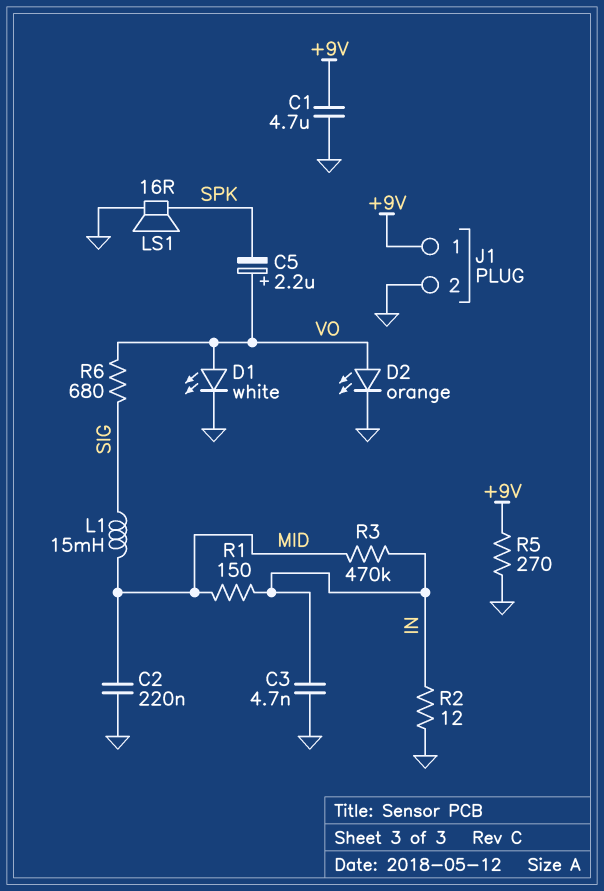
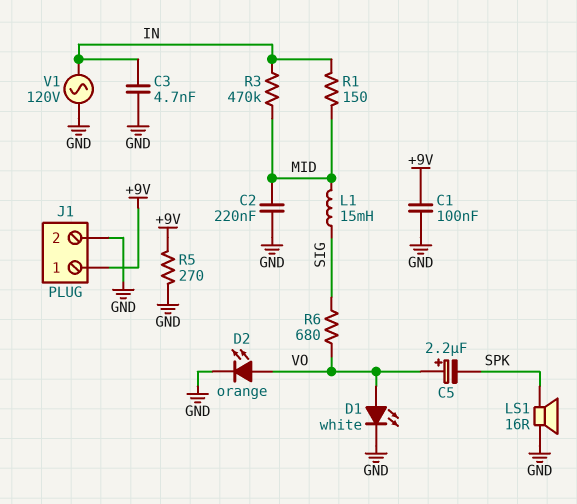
C1: 4.7uF (+9V, GND) -> 100nF (+9V, GND)
R2: 12 (GND, IN) -> none
V1: none -> AC 120V (GND, IN)

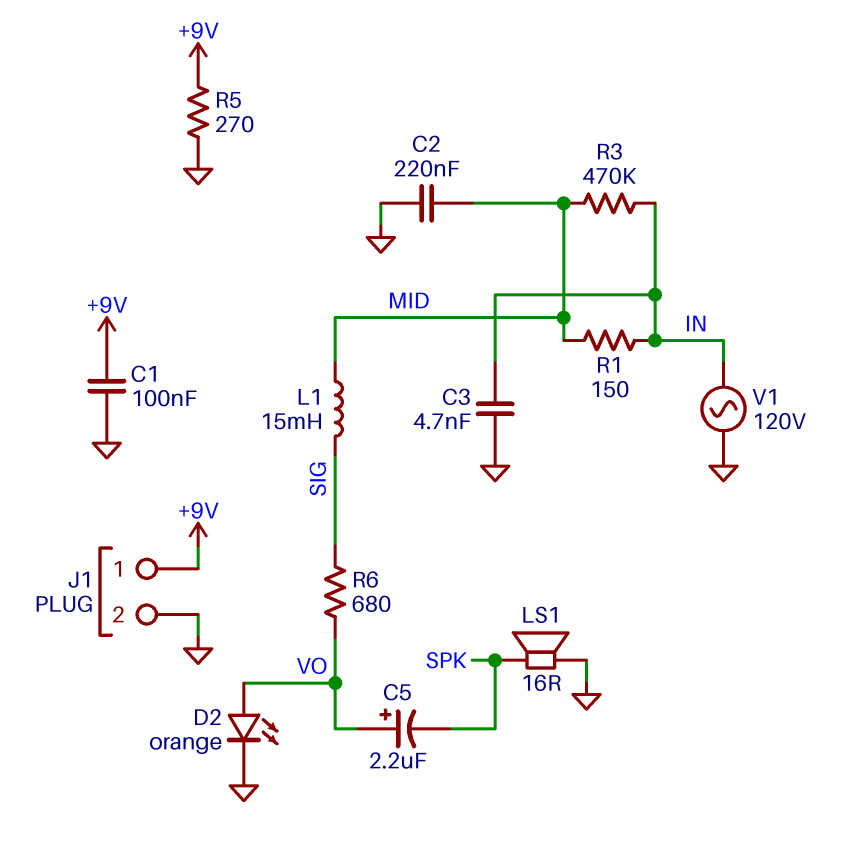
D1: LED white (A VO, K GND) -> none

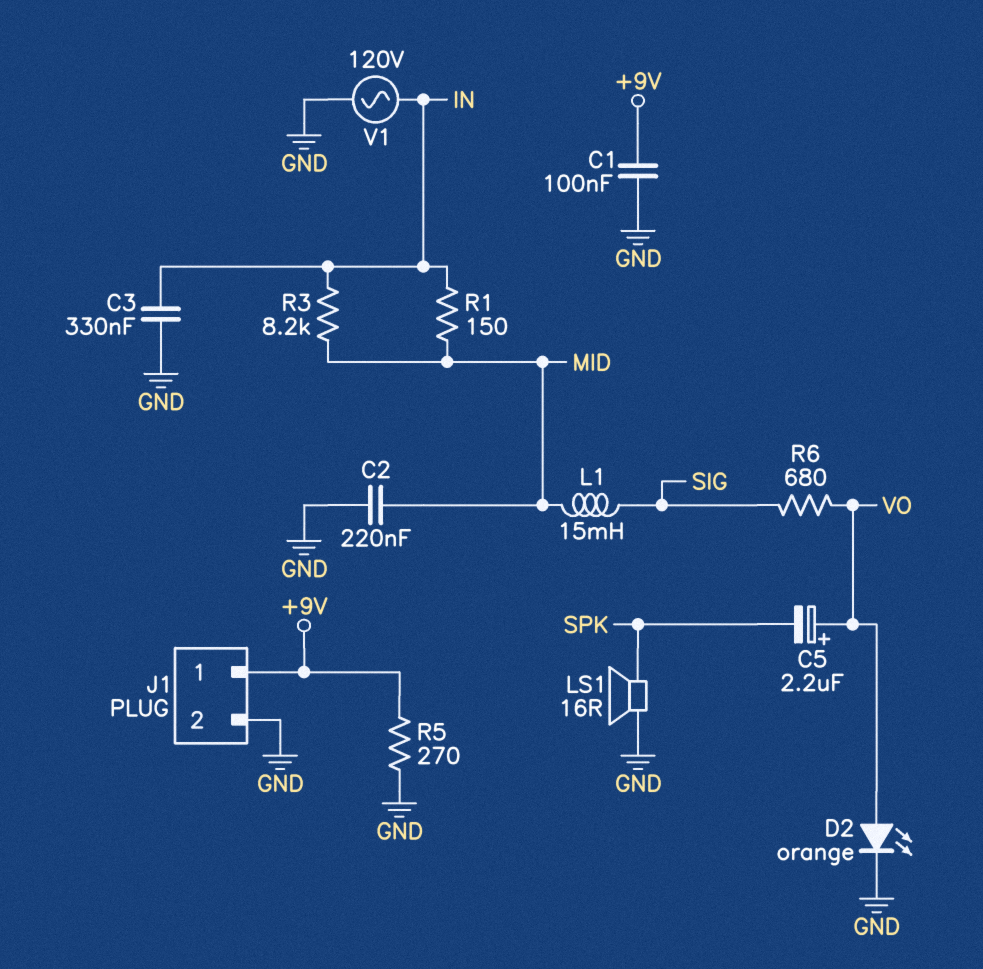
C3: 4.7nF (GND, IN) -> 330nF (GND, IN)
R3: 470k (IN, MID) -> 8.2k (IN, MID)

